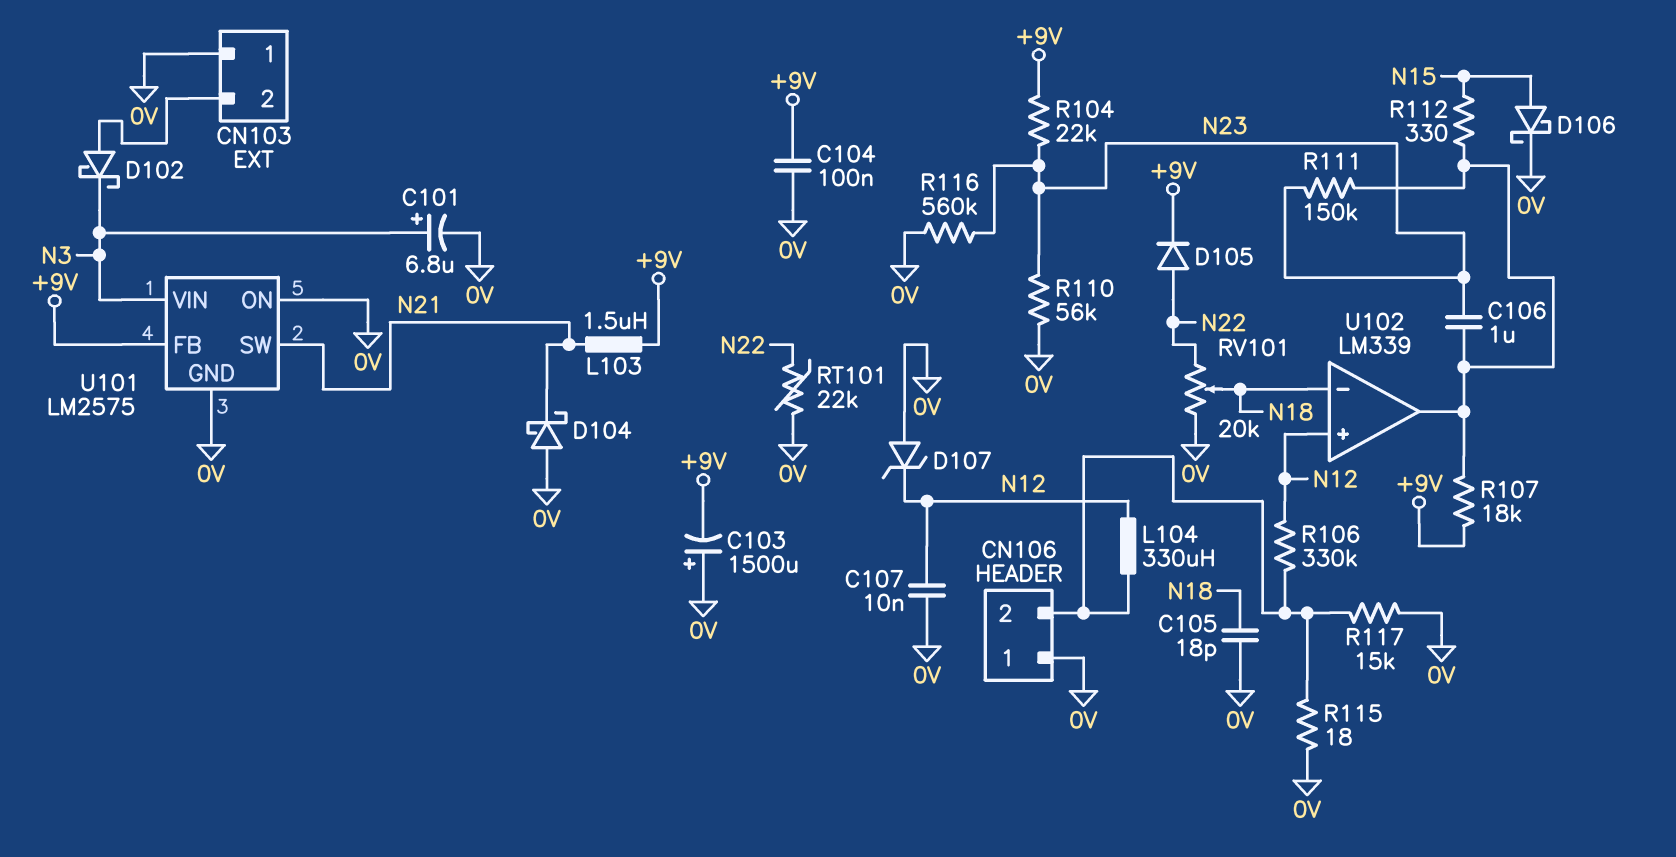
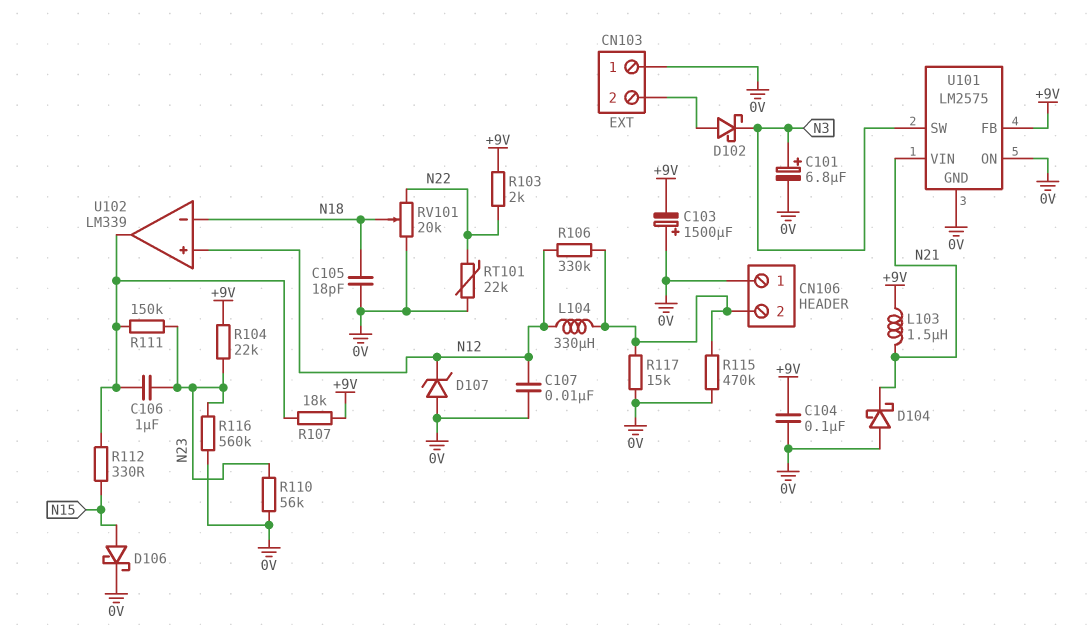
D105: diode (A N22, K +9V) -> none
R103: none -> 2k (+9V, N22)
R115: 18 (0V, CN106/2) -> 470k (0V, CN106/2)
U101 pin SW: N21 -> N3
U101 pin VIN: N3 -> N21

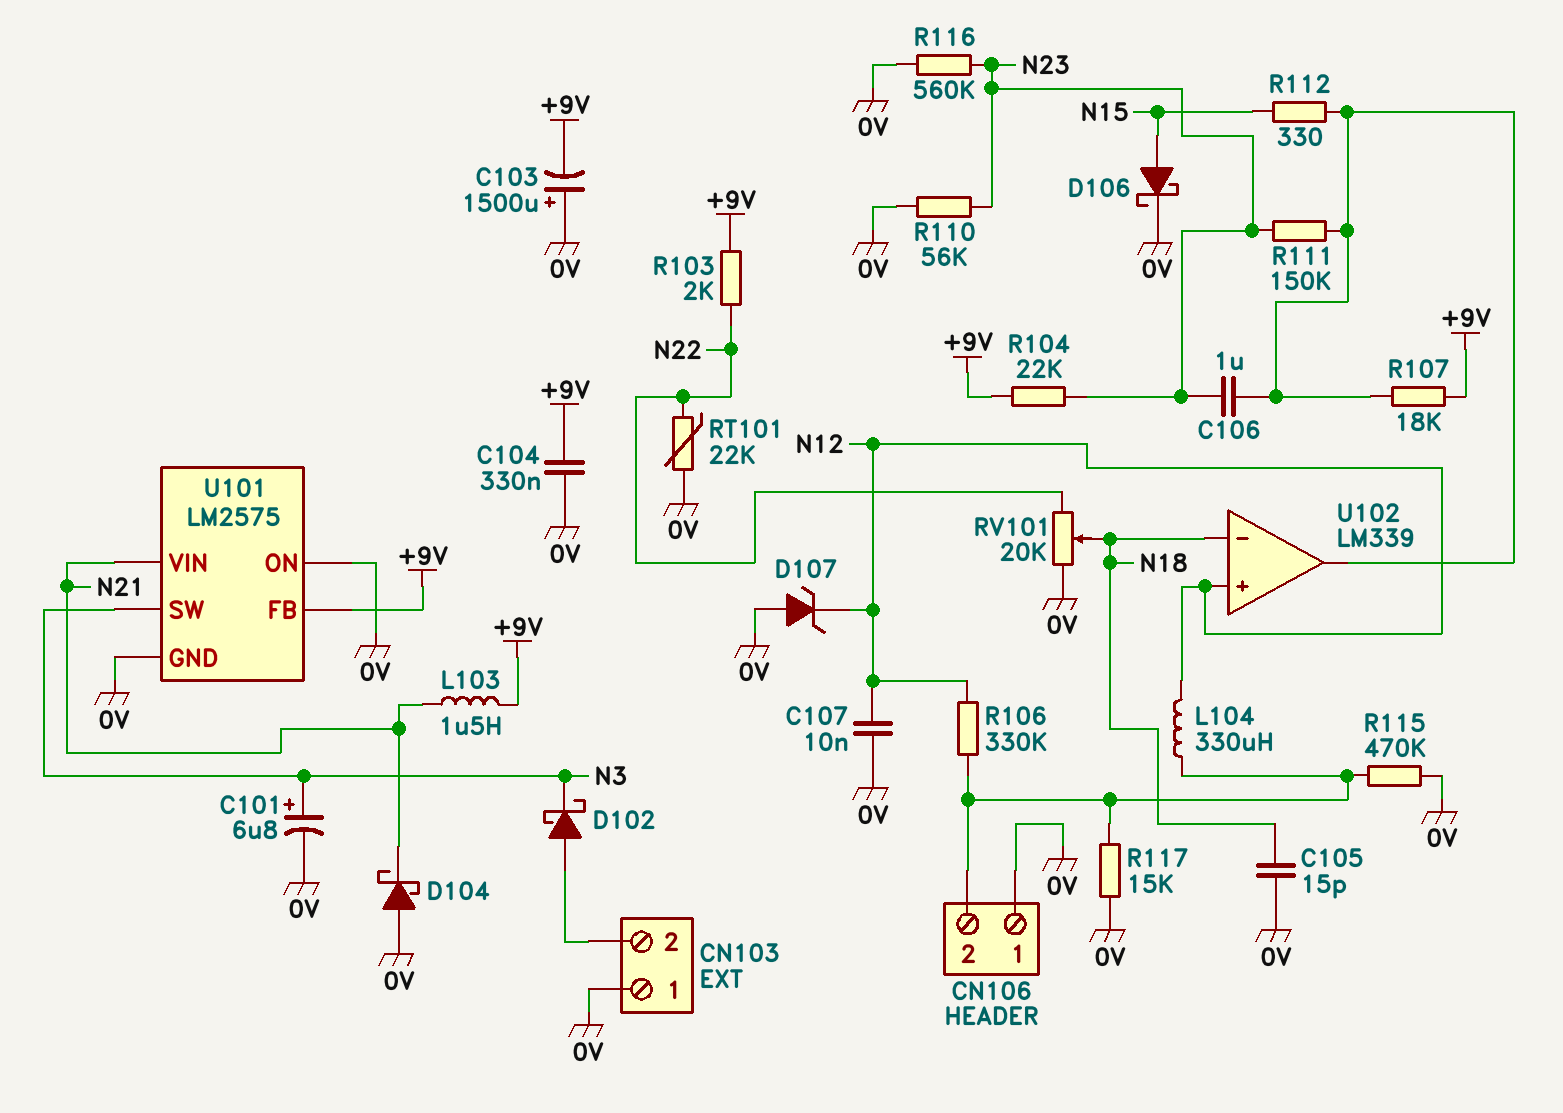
C104: 100nF (+9V, 0V) -> 330nF (+9V, 0V)
C105: 18pF (0V, N18) -> 15pF (0V, N18)

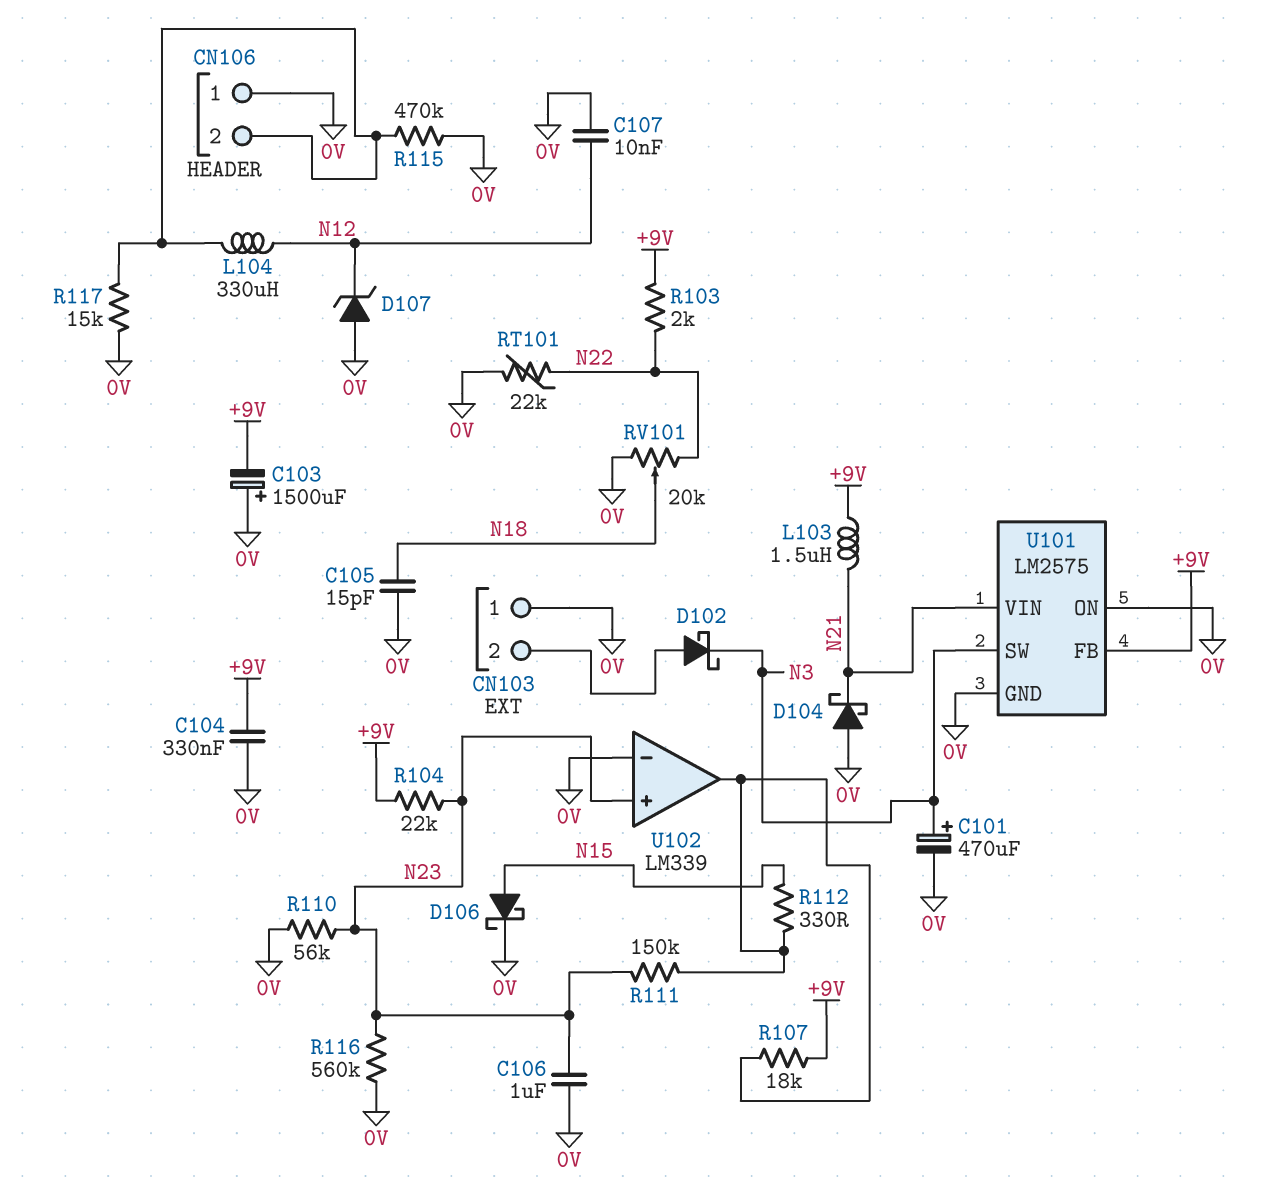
C101: 6.8uF (plus N3, minus 0V) -> 470uF (plus N3, minus 0V)
C106: 1uF (N23, U102/out) -> 1uF (0V, N23)
R106: 330k (CN106/2, N12) -> none
U102 pin in+: N12 -> N23
U102 pin in-: N18 -> 0V

